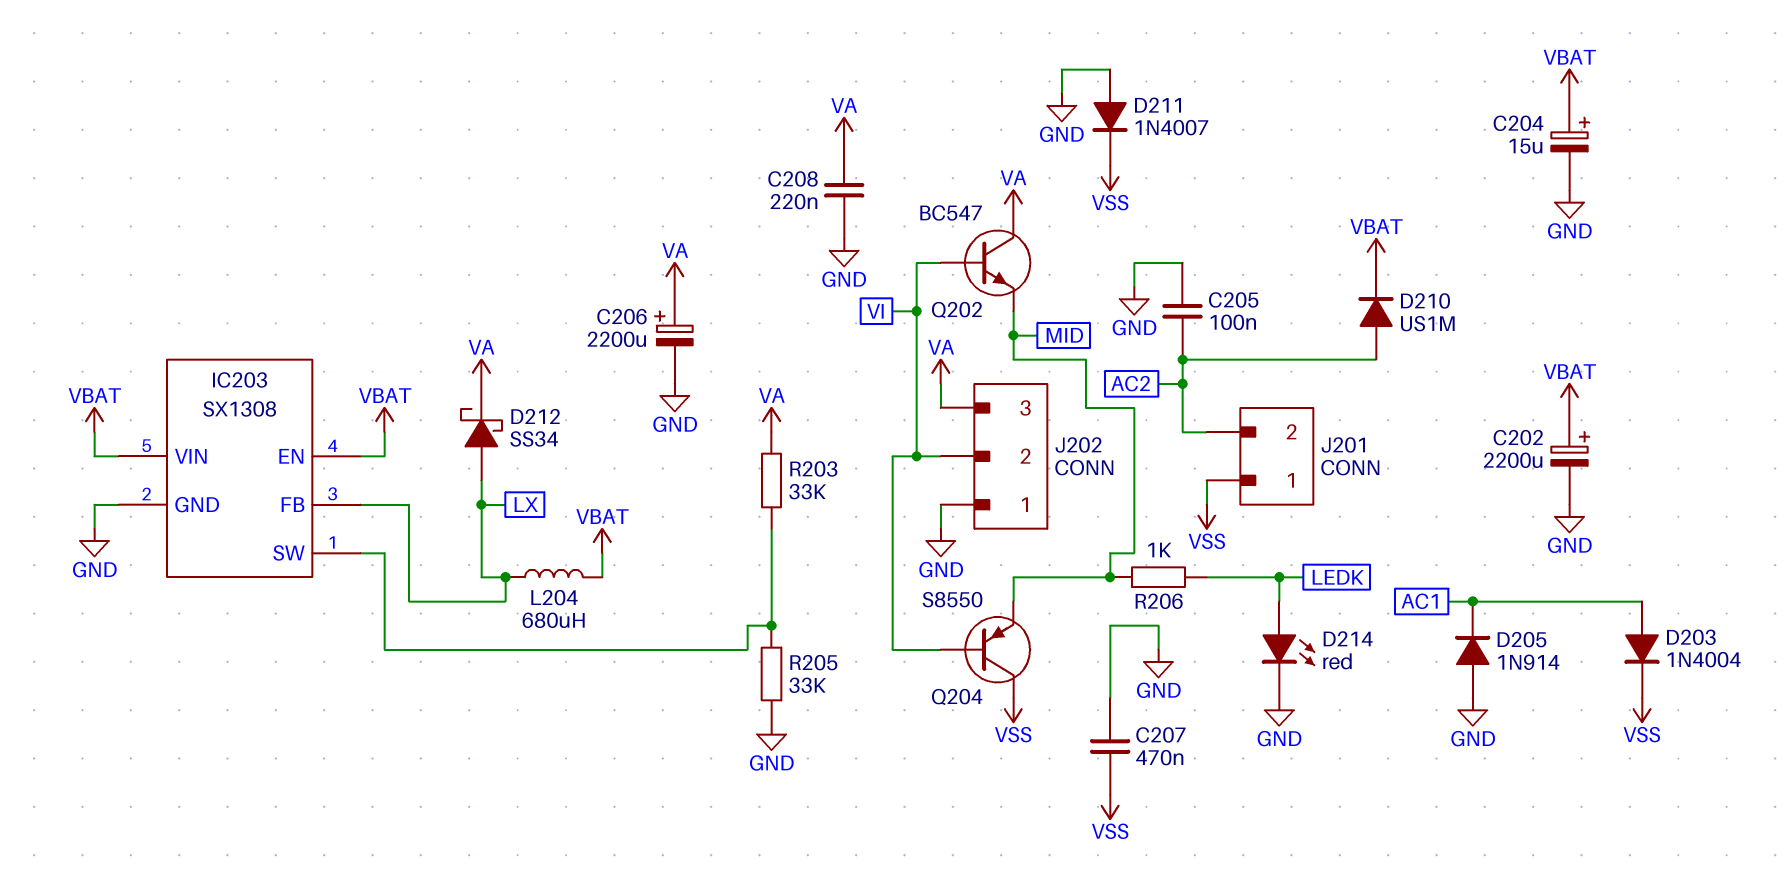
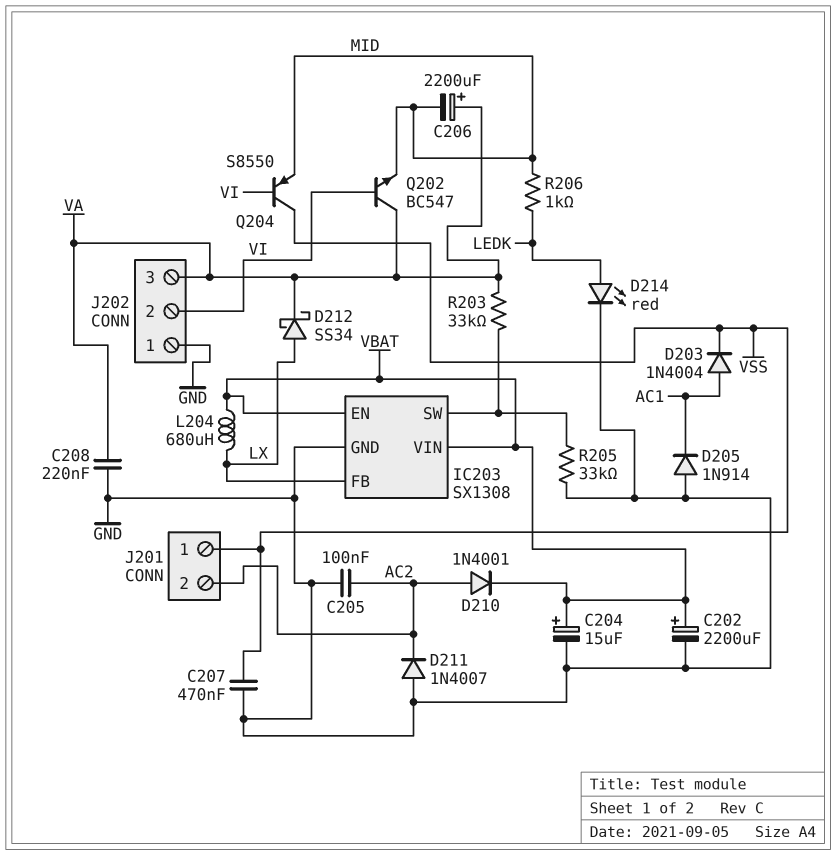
C206: 2200uF (plus VA, minus GND) -> 2200uF (plus VA, minus MID)
D210: diode US1M (A AC2, K VBAT) -> diode 1N4001 (A AC2, K VBAT)
D211: diode 1N4007 (A GND, K VSS) -> diode 1N4007 (A GND, K AC2)

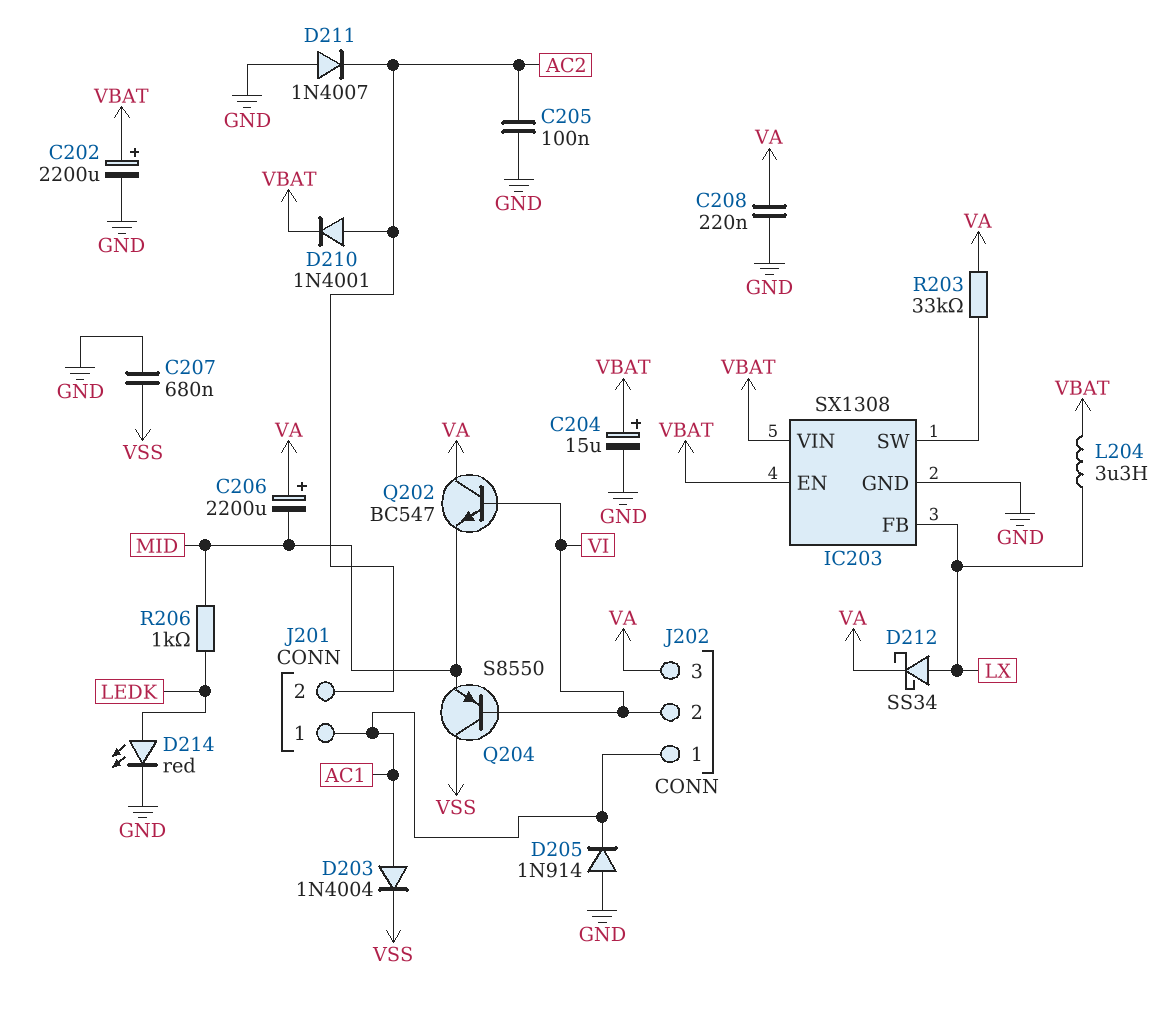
C207: 470nF (GND, VSS) -> 680nF (GND, VSS)
J201 pin 1: VSS -> AC1
J202 pin 1: GND -> AC1
L204: 680uH (LX, VBAT) -> 3.3uH (LX, VBAT)
R205: 33k (GND, IC203/SW) -> none

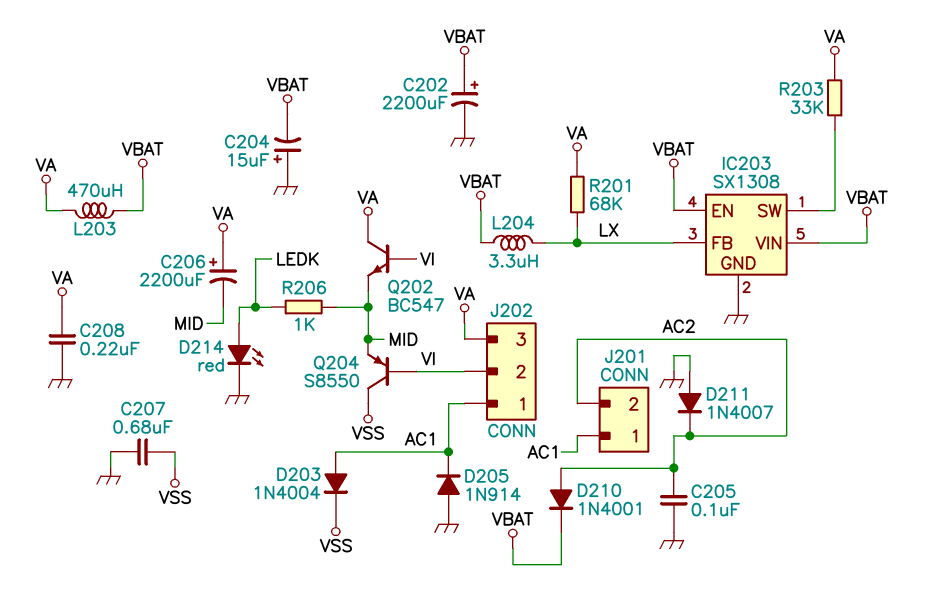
C204: 15uF (plus VBAT, minus GND) -> 15uF (plus GND, minus VBAT)
D212: schottky SS34 (A LX, K VA) -> none
L203: none -> 470uH (VA, VBAT)
R201: none -> 68k (LX, VA)

